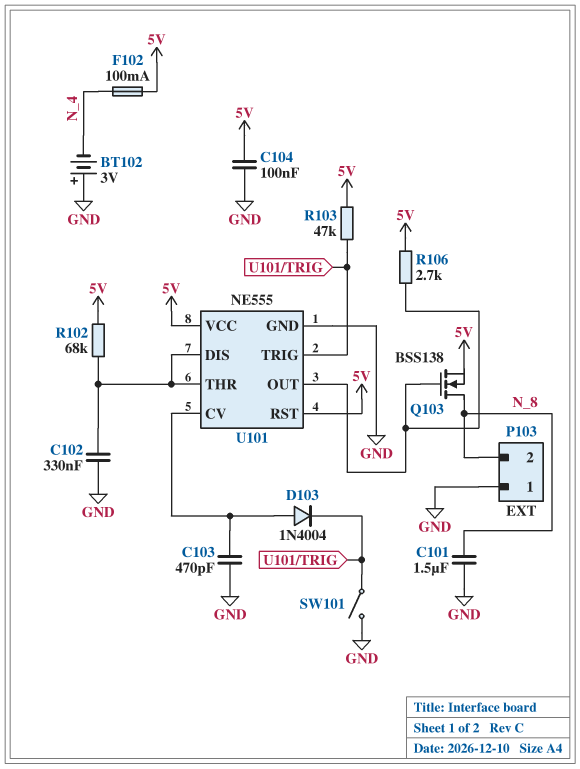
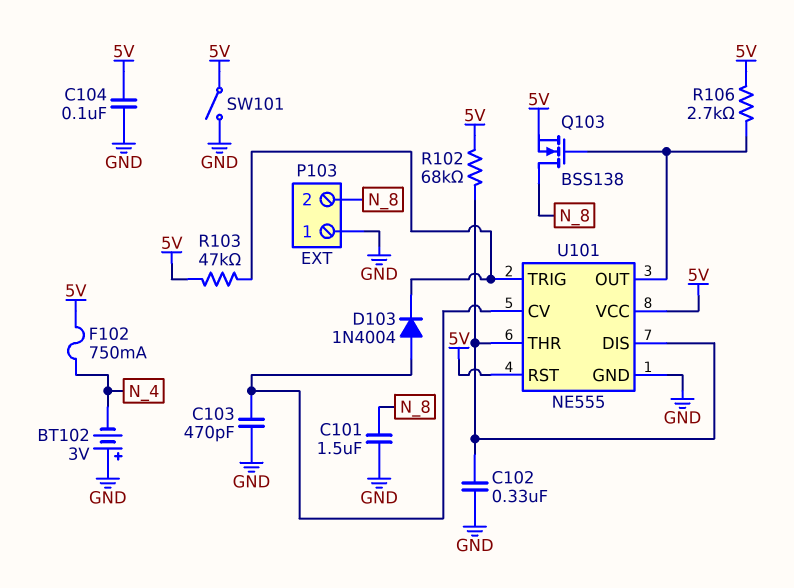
F102: 100mA (5V, N_4) -> 750mA (5V, N_4)
SW101: switch (GND, U101/TRIG) -> switch (5V, GND)

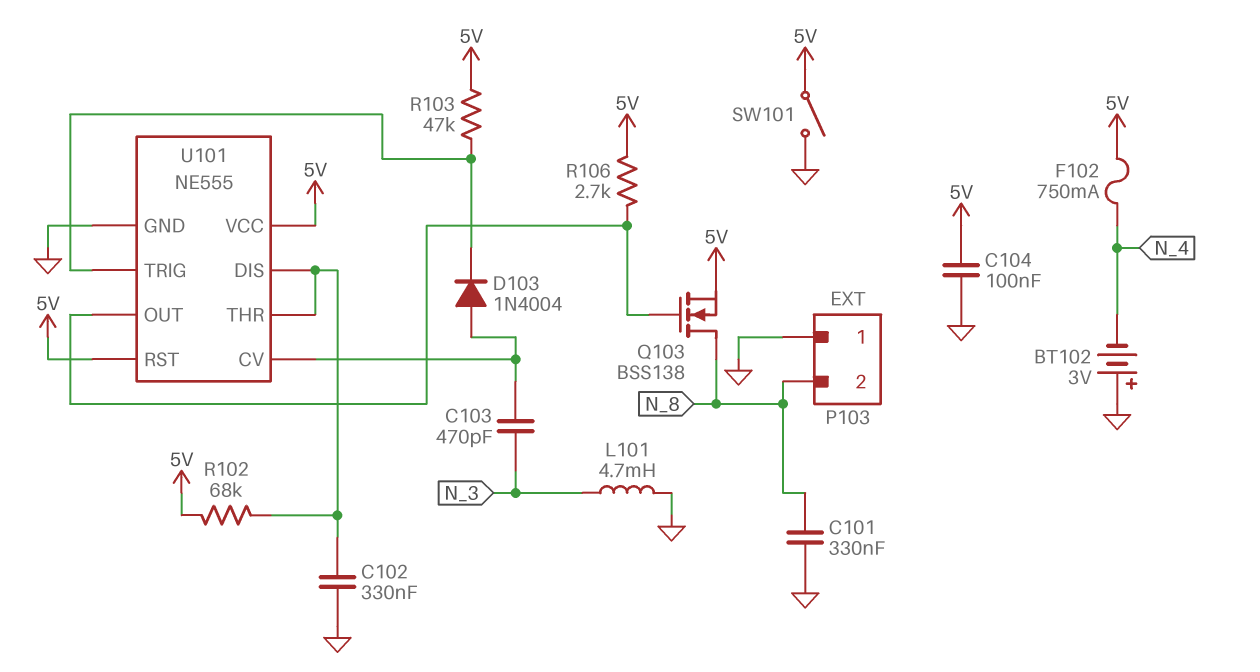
C101: 1.5uF (GND, N_8) -> 330nF (GND, N_8)
C103: 470pF (GND, U101/CV) -> 470pF (N_3, U101/CV)
L101: none -> 4.7mH (GND, N_3)

